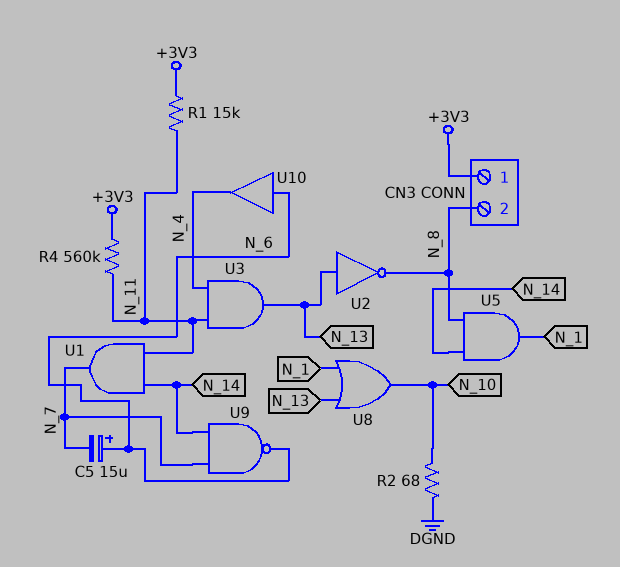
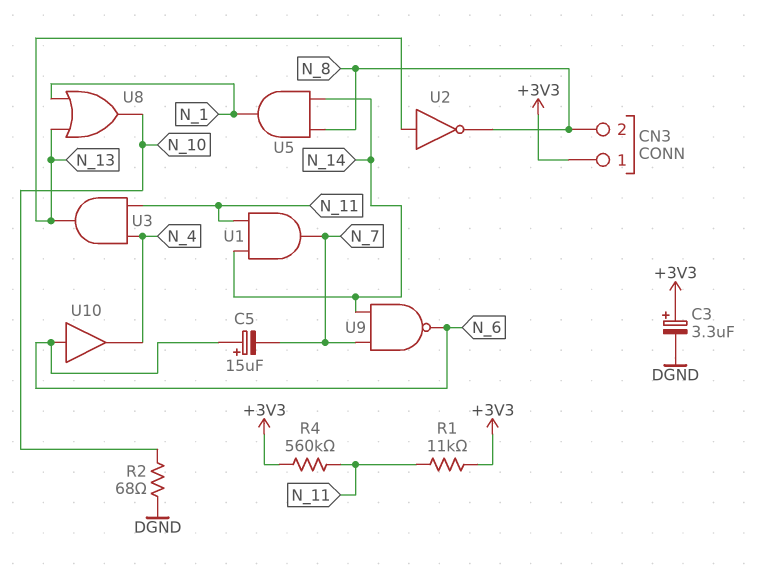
C3: none -> 3.3uF (plus +3V3, minus DGND)
R1: 15k (+3V3, N_11) -> 11k (+3V3, N_11)

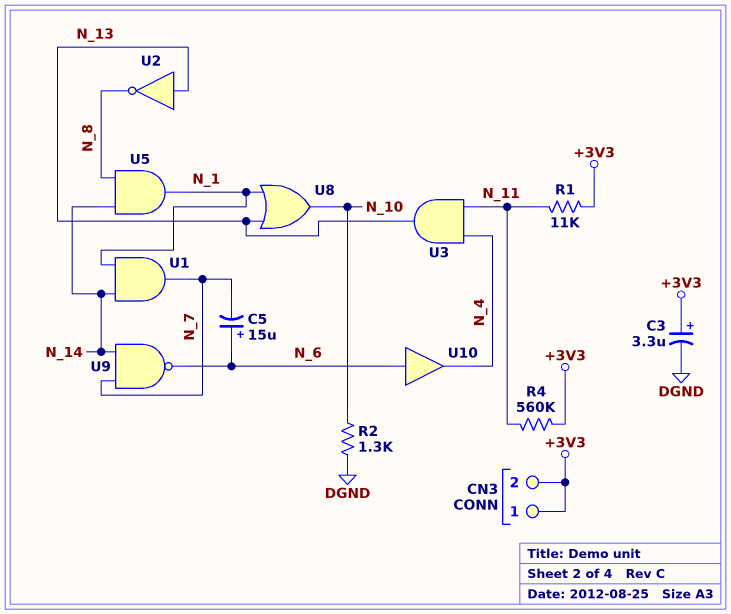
CN3 pin 2: N_8 -> +3V3
R2: 68 (DGND, N_10) -> 1.3k (DGND, N_10)
U1: AND (in N_11, in N_14, out N_7) -> AND (in N_1, in N_14, out N_7)

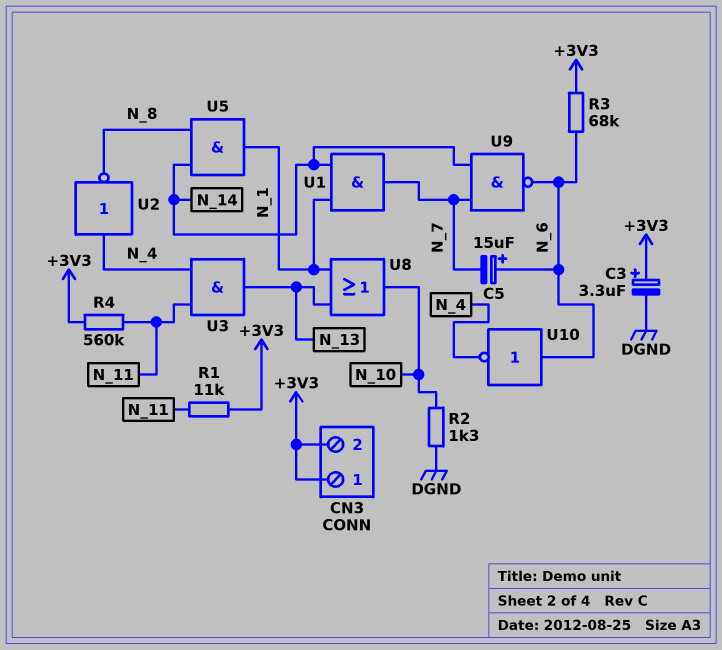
R3: none -> 68k (+3V3, N_6)
U2: NOT (in N_13, out N_8) -> NOT (in N_4, out N_8)
U10: buffer (in N_6, out N_4) -> NOT (in N_6, out N_4)

